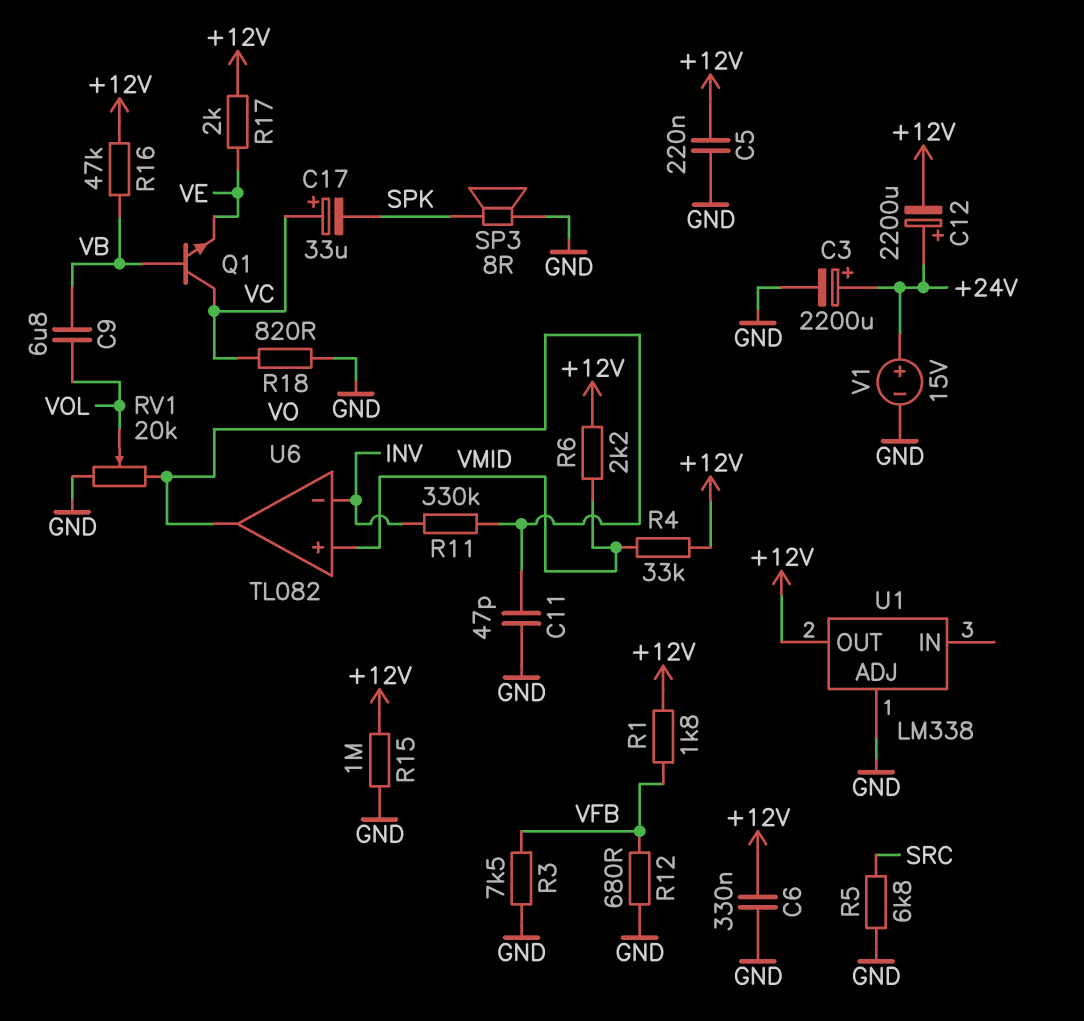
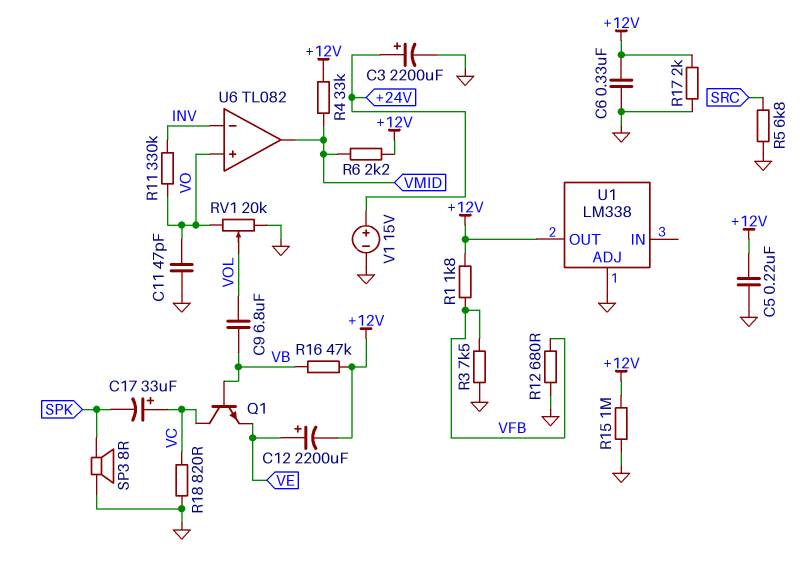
C12: 2200uF (plus +24V, minus +12V) -> 2200uF (plus VE, minus +12V)
R17: 2k (+12V, VE) -> 2k (+12V, GND)
U6 pin in+: VMID -> VO
U6 pin out: VO -> VMID

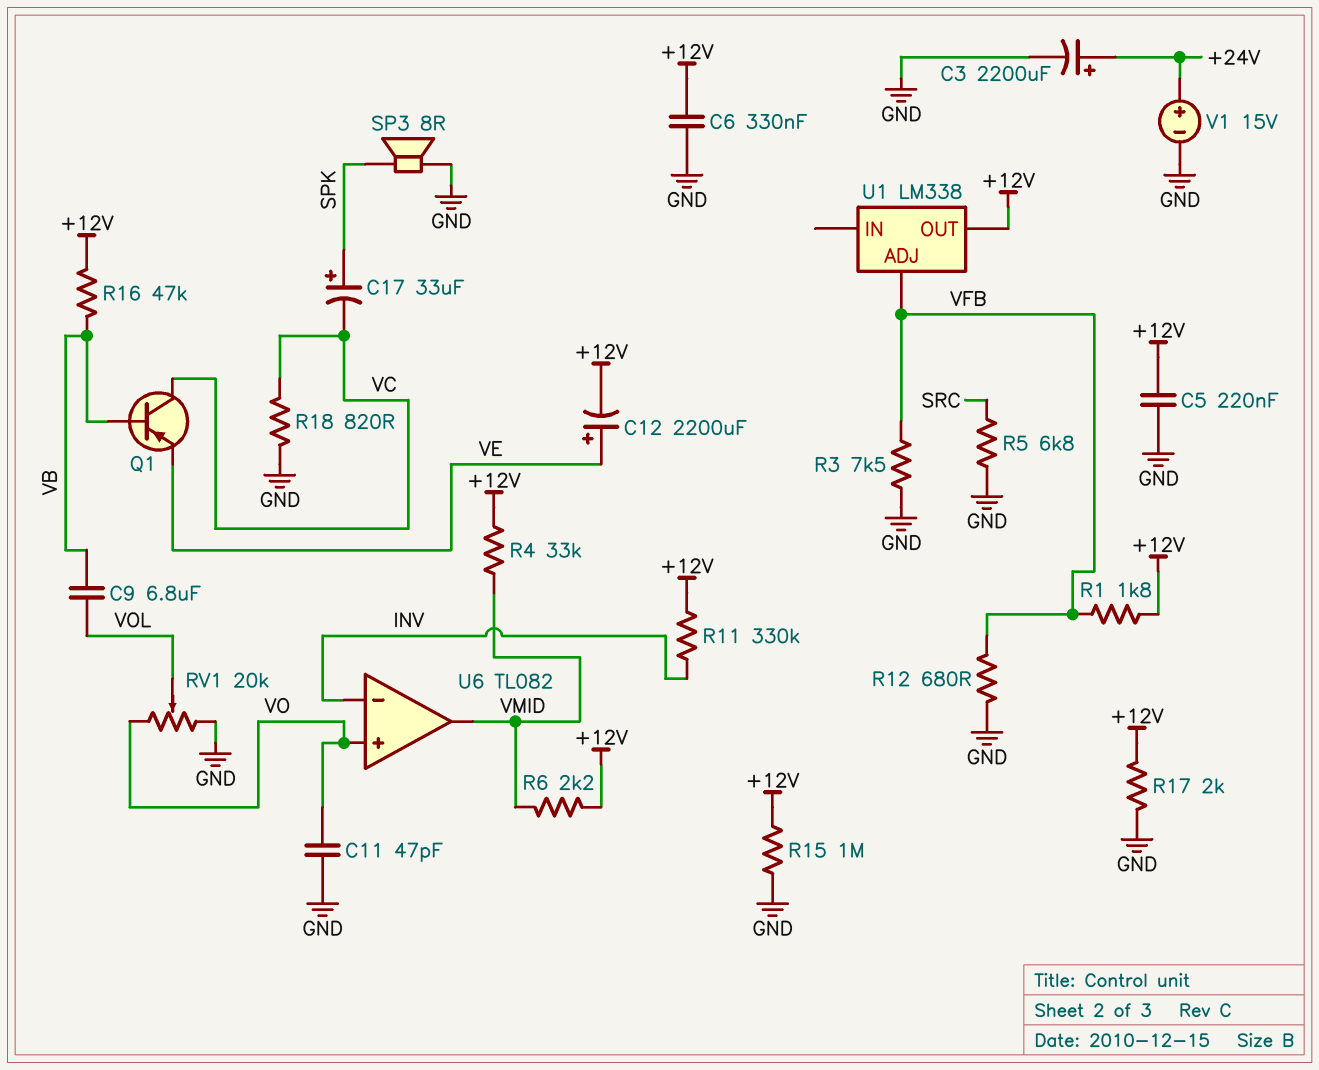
C17: 33uF (plus VC, minus SPK) -> 33uF (plus SPK, minus VC)
Q1: NPN (B VB, C VC, E VE) -> PNP (B VB, C VC, E VE)
R11: 330k (INV, VO) -> 330k (+12V, INV)
U1 pin ADJ: GND -> VFB

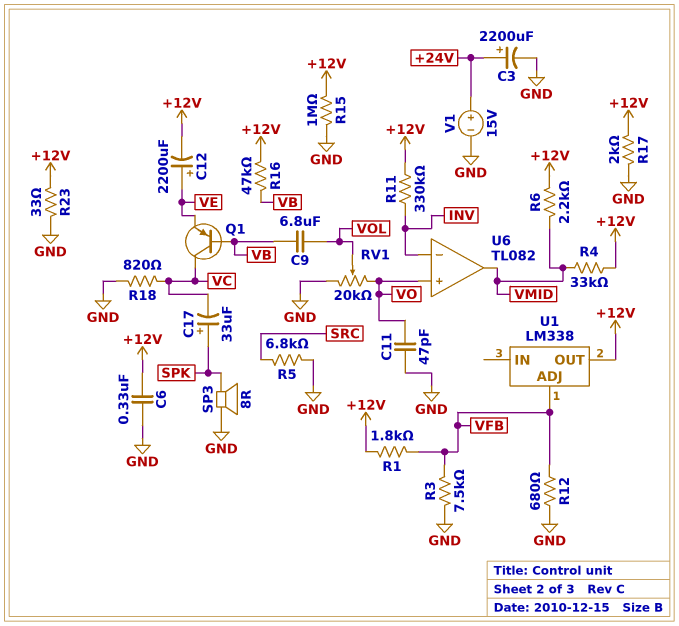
C5: 220nF (+12V, GND) -> none
R23: none -> 33 (+12V, GND)

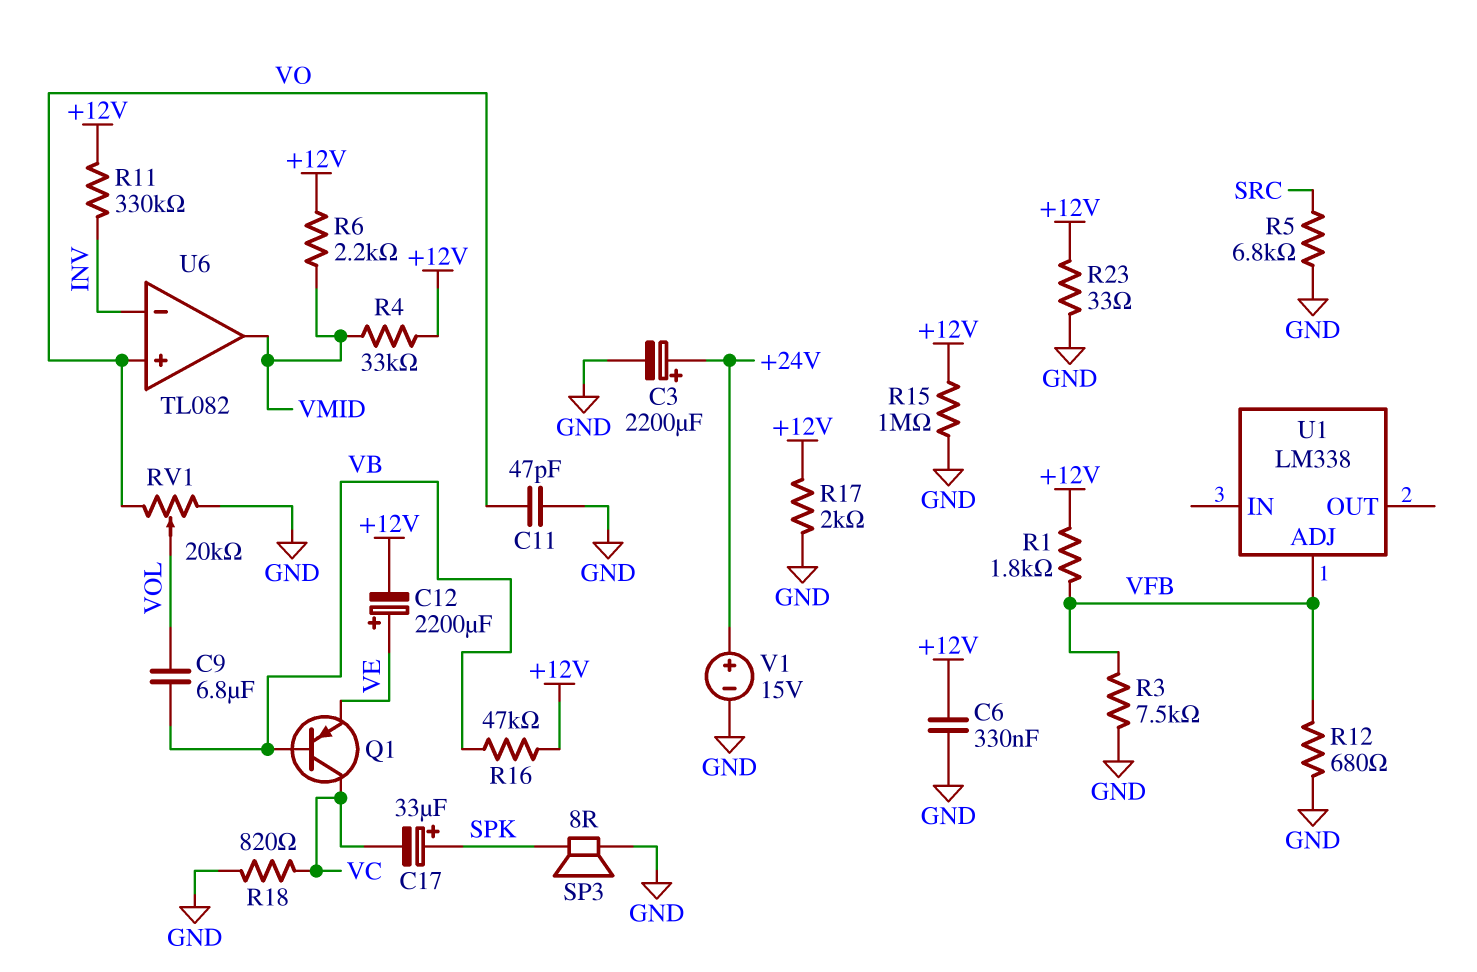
U1 pin OUT: +12V -> none

